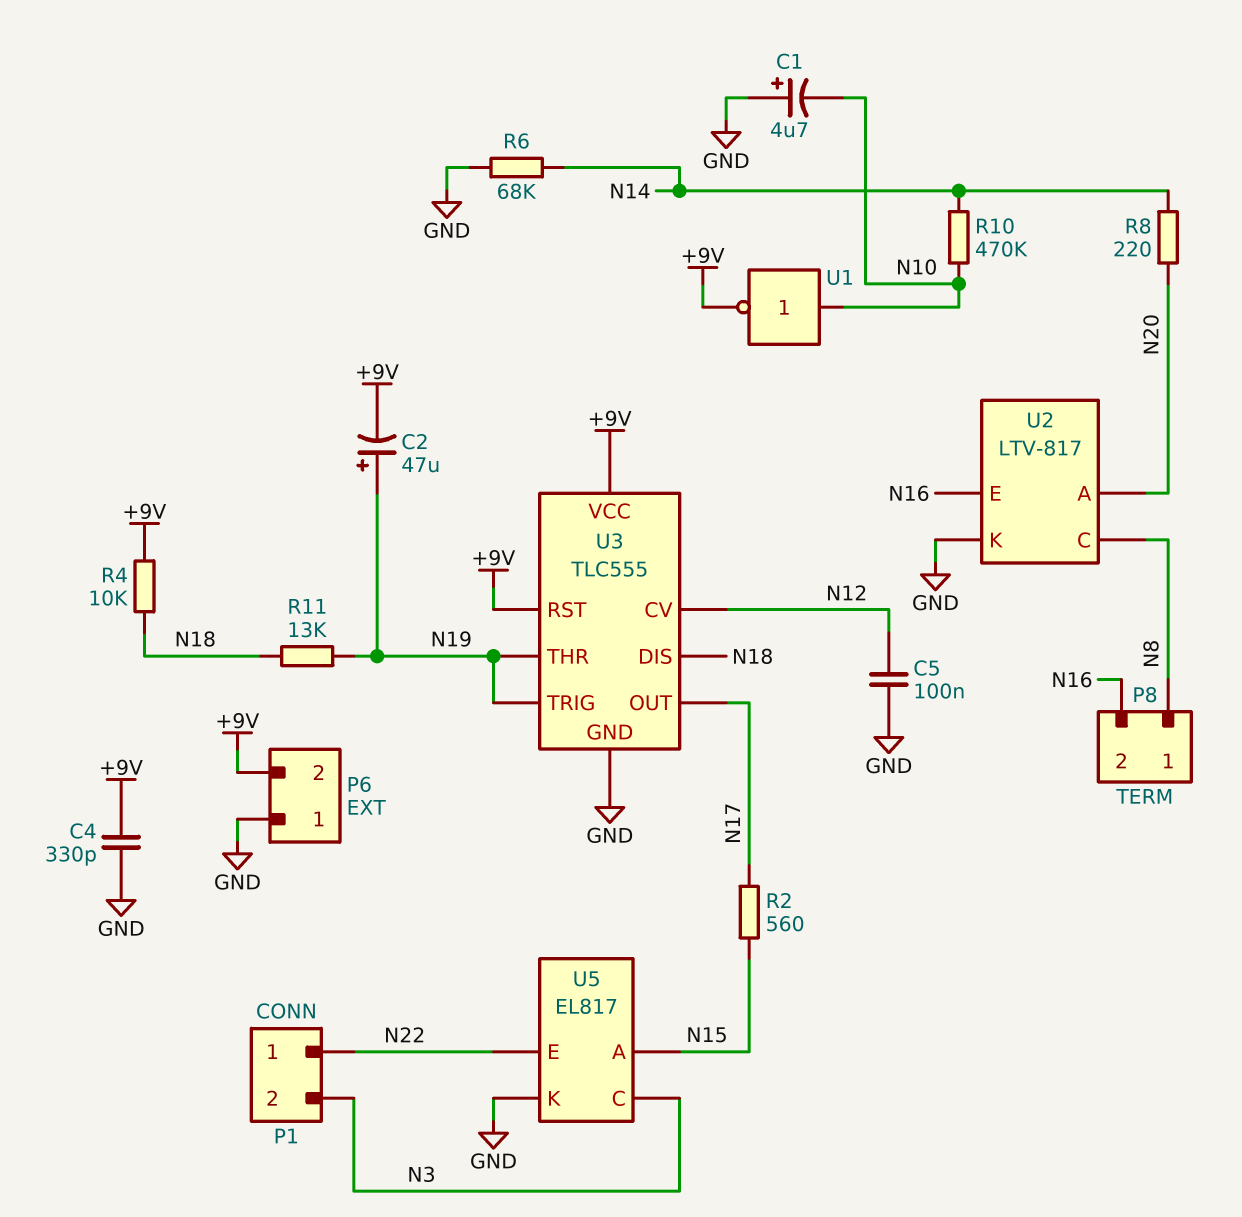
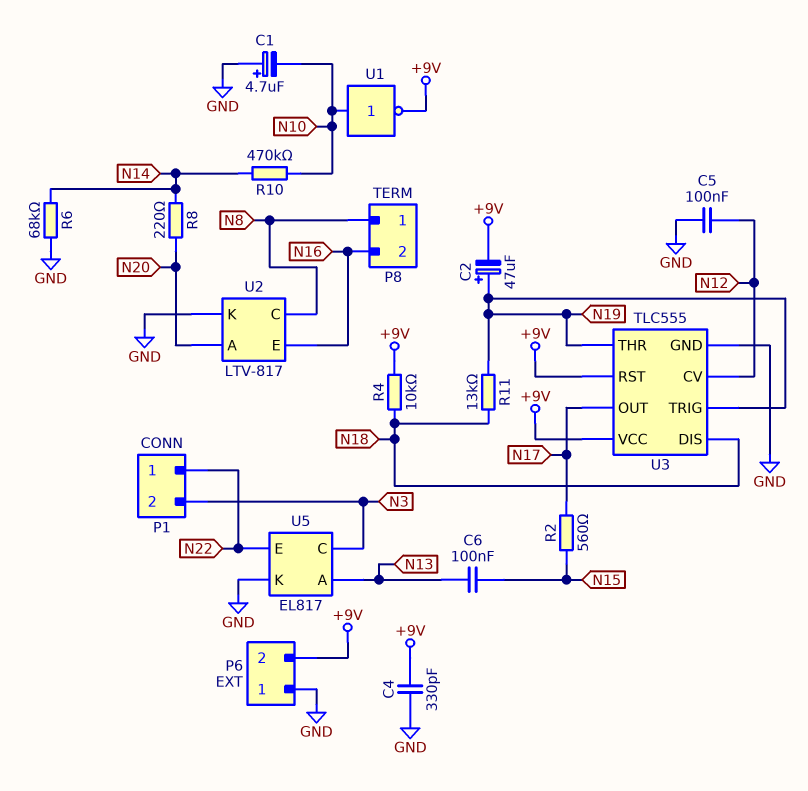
C6: none -> 100nF (N13, N15)
U5 pin A: N15 -> N13

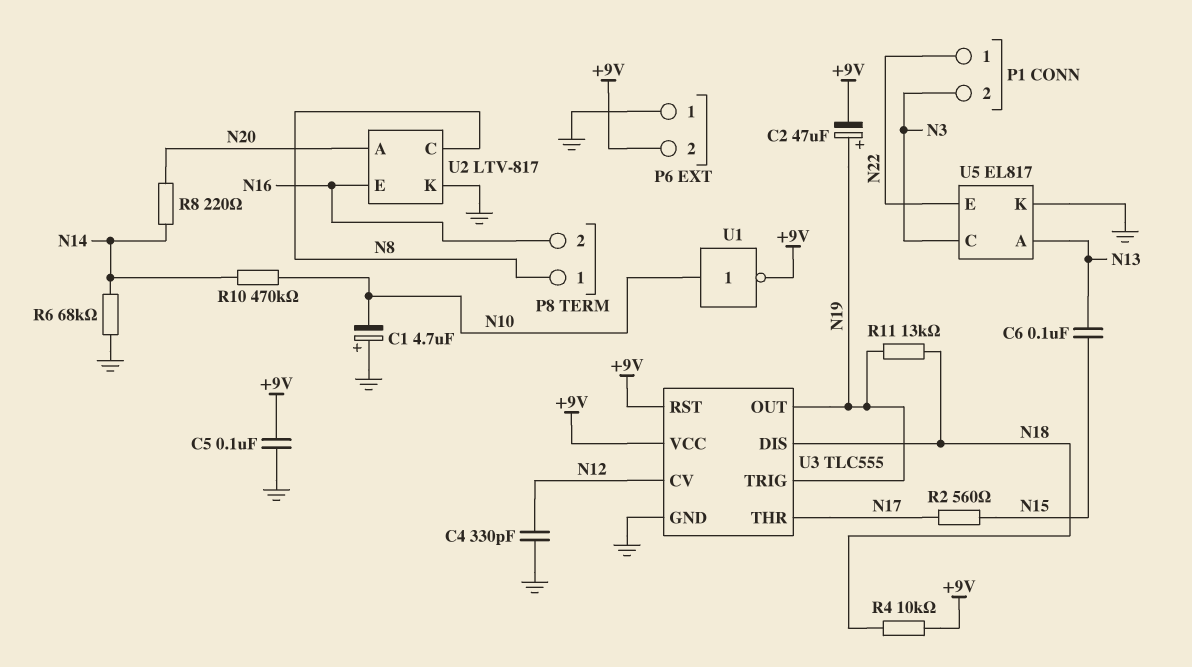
C4: 330pF (+9V, GND) -> 330pF (GND, N12)
C5: 100nF (GND, N12) -> 100nF (+9V, GND)
U3 pin OUT: N17 -> N19
U3 pin THR: N19 -> N17

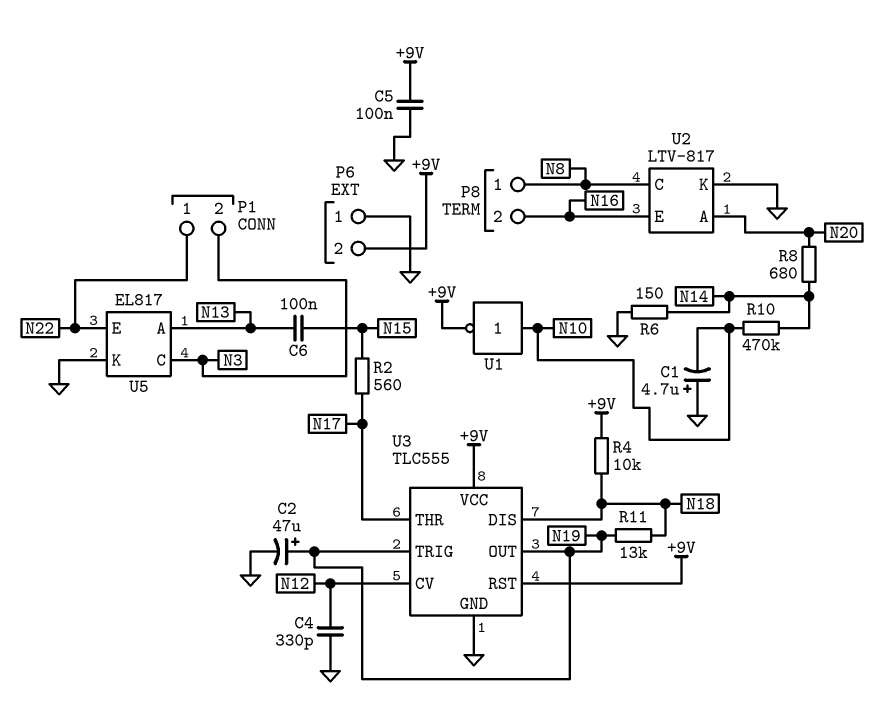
C2: 47uF (plus N19, minus +9V) -> 47uF (plus N19, minus GND)
R6: 68k (GND, N14) -> 150 (GND, N14)
R8: 220 (N14, N20) -> 680 (N14, N20)

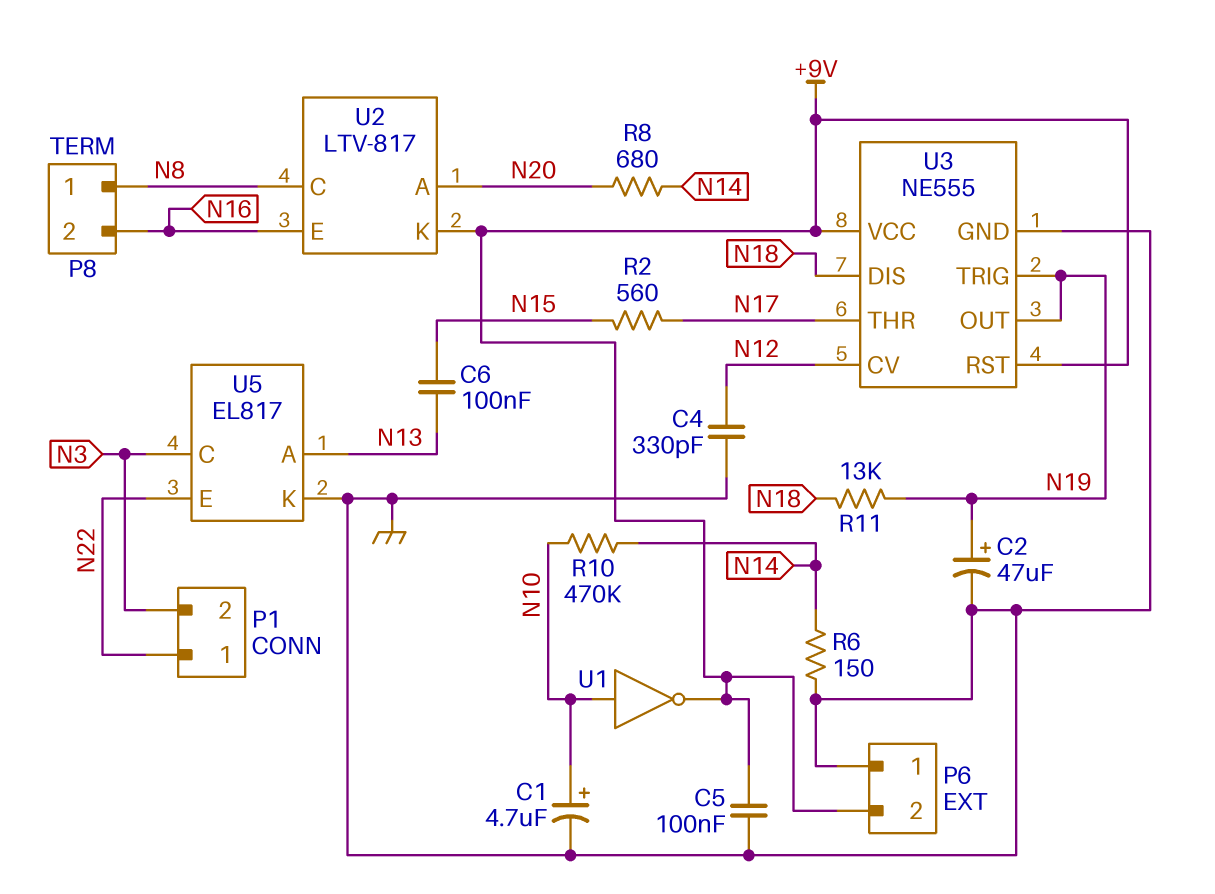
C1: 4.7uF (plus GND, minus N10) -> 4.7uF (plus N10, minus GND)
R4: 10k (+9V, N18) -> none
U2 pin K: GND -> +9V
U3: TLC555 -> NE555

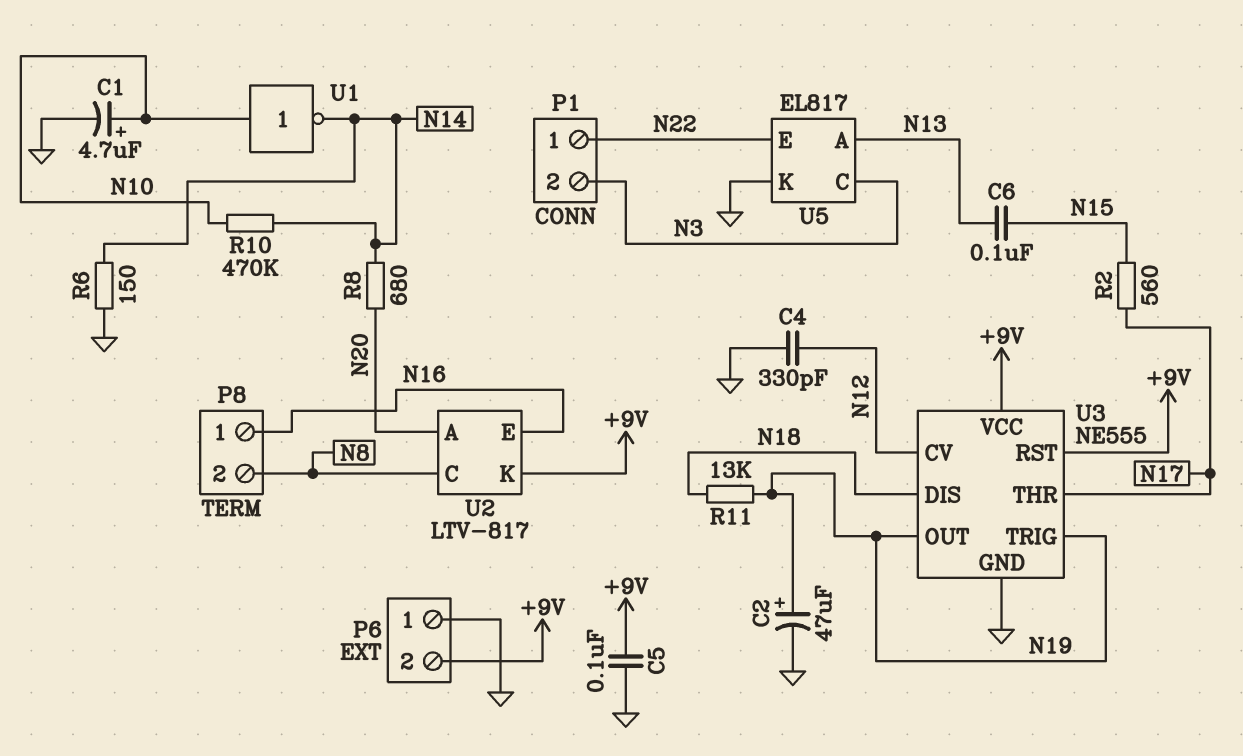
P8 pin 1: N8 -> N16
P8 pin 2: N16 -> N8
U1: NOT (in N10, out +9V) -> NOT (in N10, out N14)

